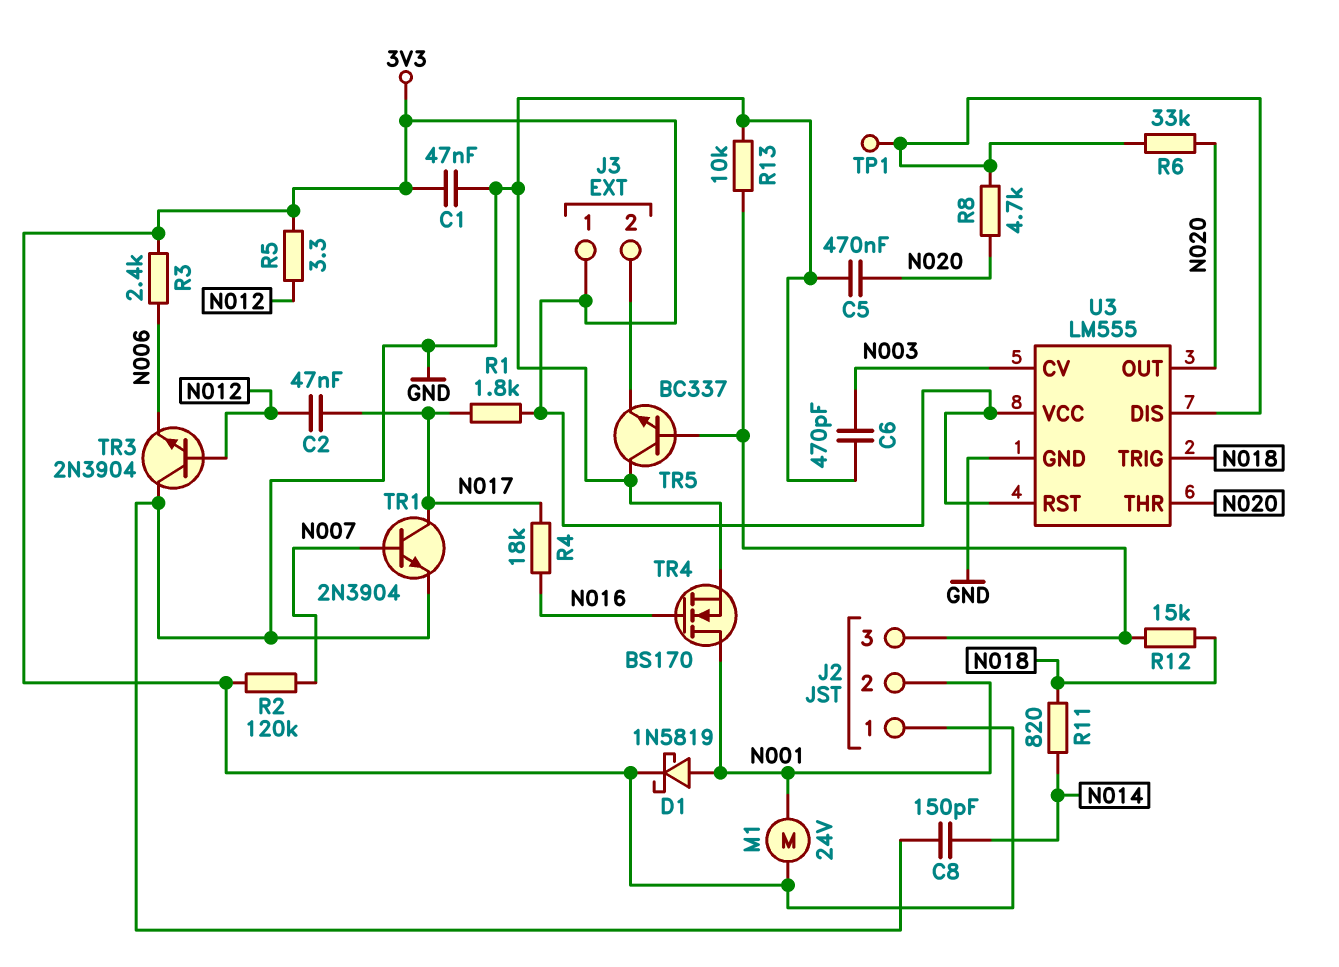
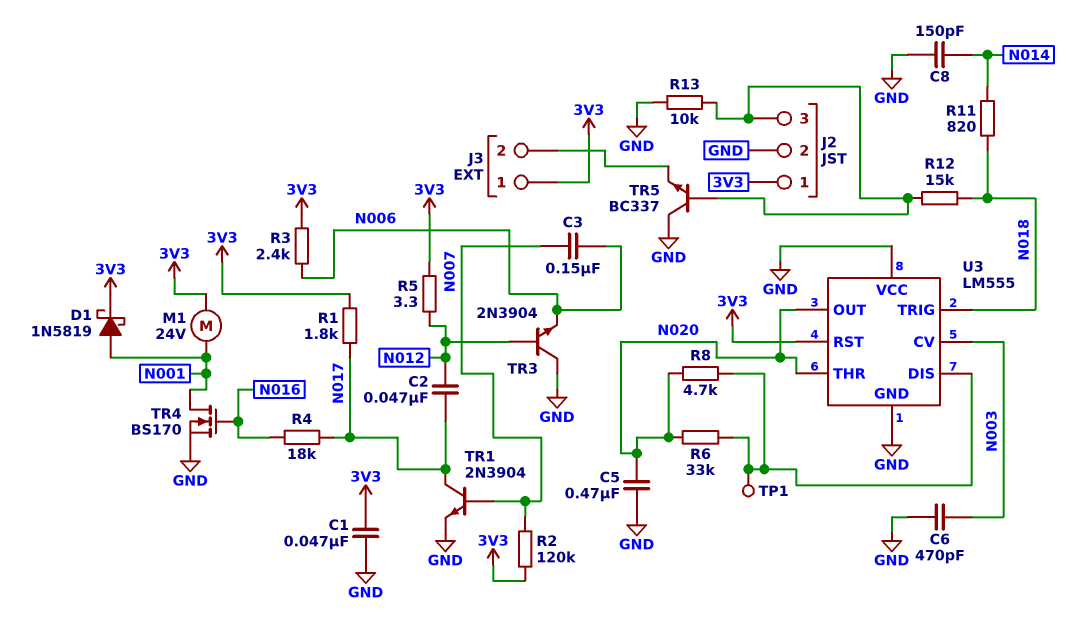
C3: none -> 150nF (N006, N007)
J2 pin 2: N001 -> GND
U3 pin VCC: 3V3 -> GND

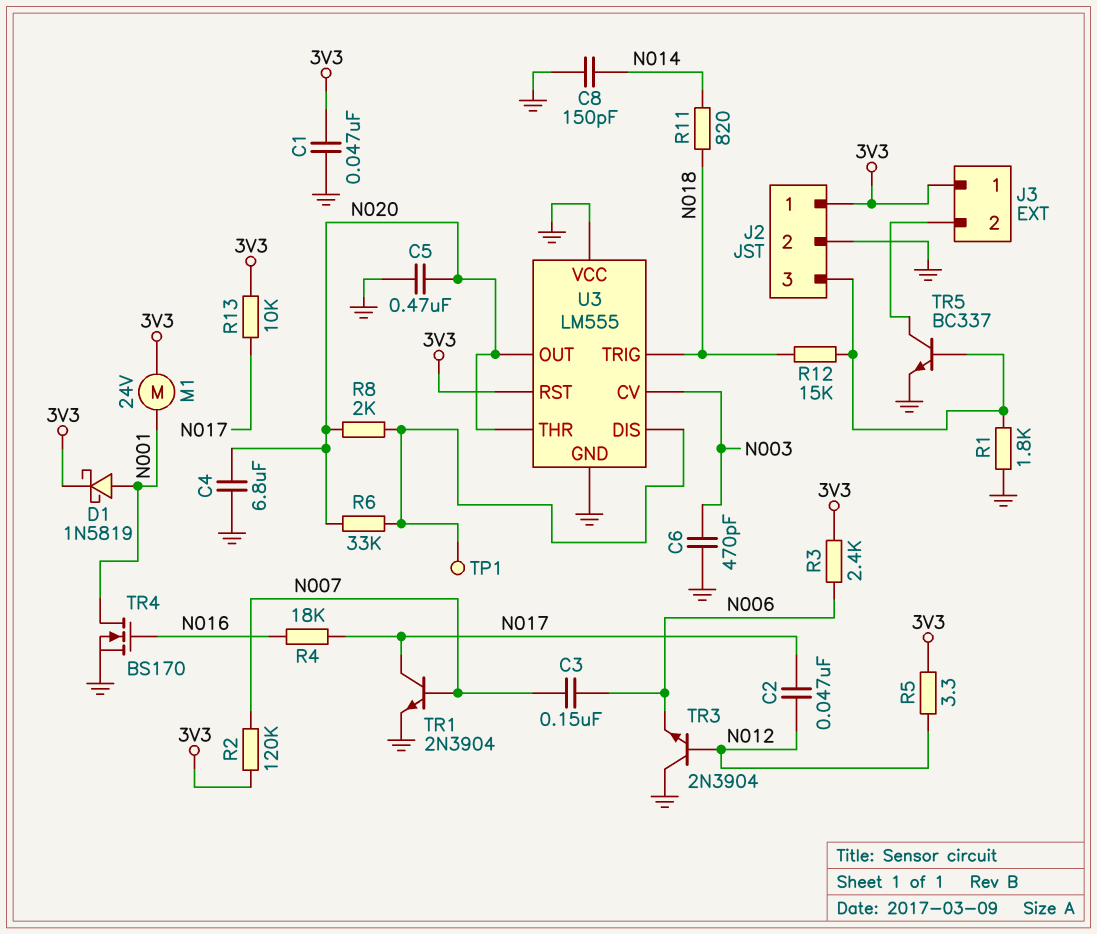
C4: none -> 6.8uF (GND, N020)
R1: 1.8k (3V3, N017) -> 1.8k (GND, J2/3)
R8: 4.7k (N020, U3/DIS) -> 2k (N020, U3/DIS)
R13: 10k (GND, J2/3) -> 10k (3V3, N017)
TR5: NPN BC337 (B J2/3, C GND, E J3/2) -> NPN BC337 (B J2/3, C J3/2, E GND)

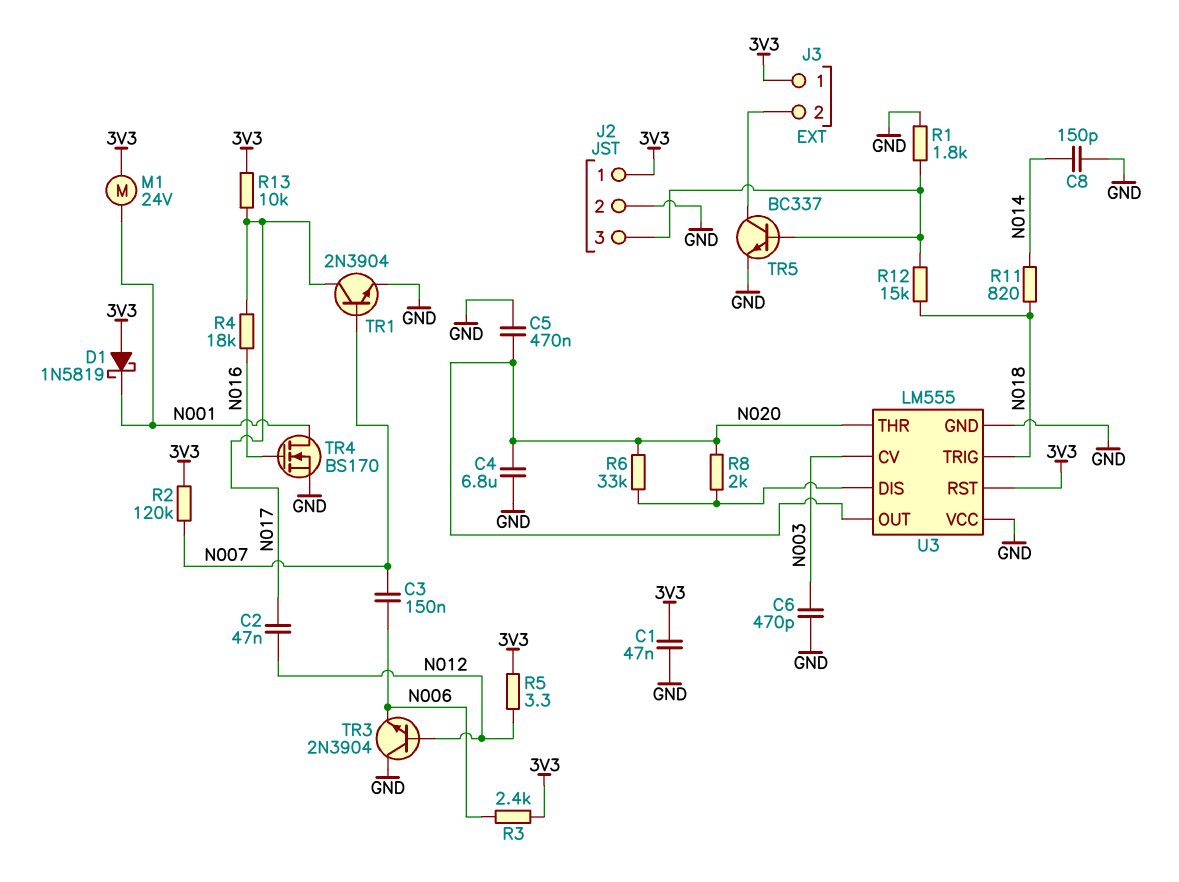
D1: schottky 1N5819 (A N001, K 3V3) -> schottky 1N5819 (A 3V3, K N001)
TP1: test point (U3/DIS) -> none

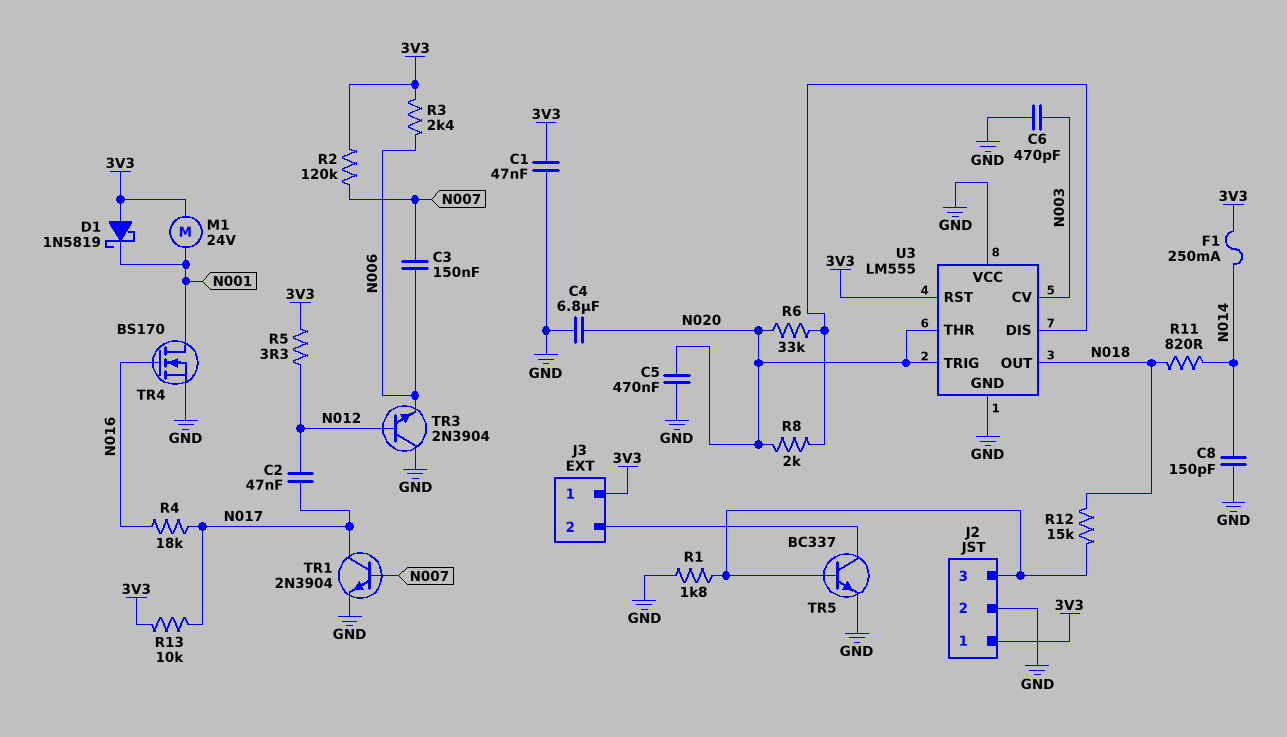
F1: none -> 250mA (3V3, N014)
U3 pin OUT: N020 -> N018
U3 pin TRIG: N018 -> N020

